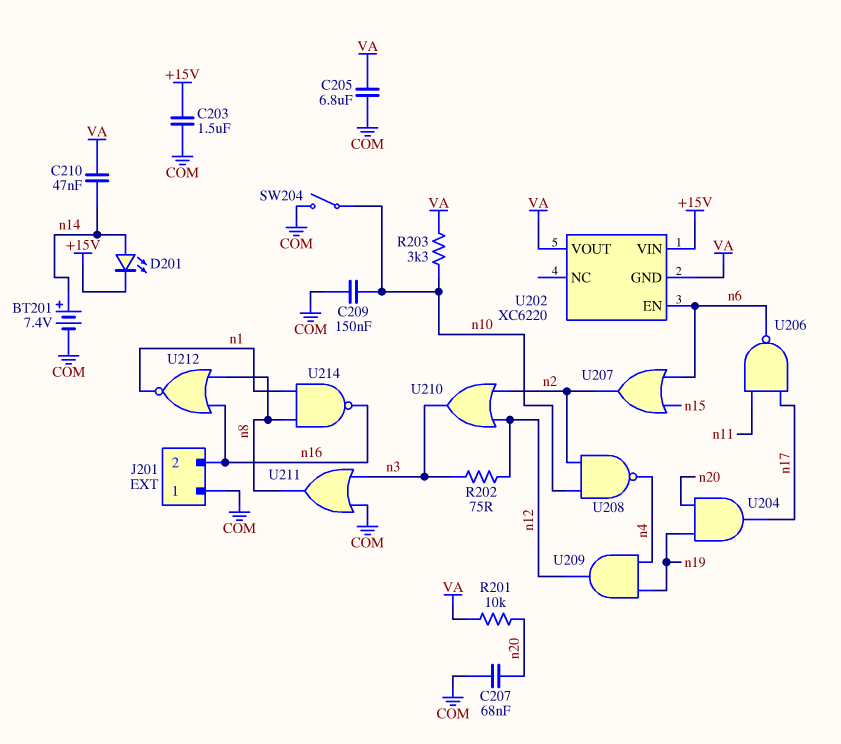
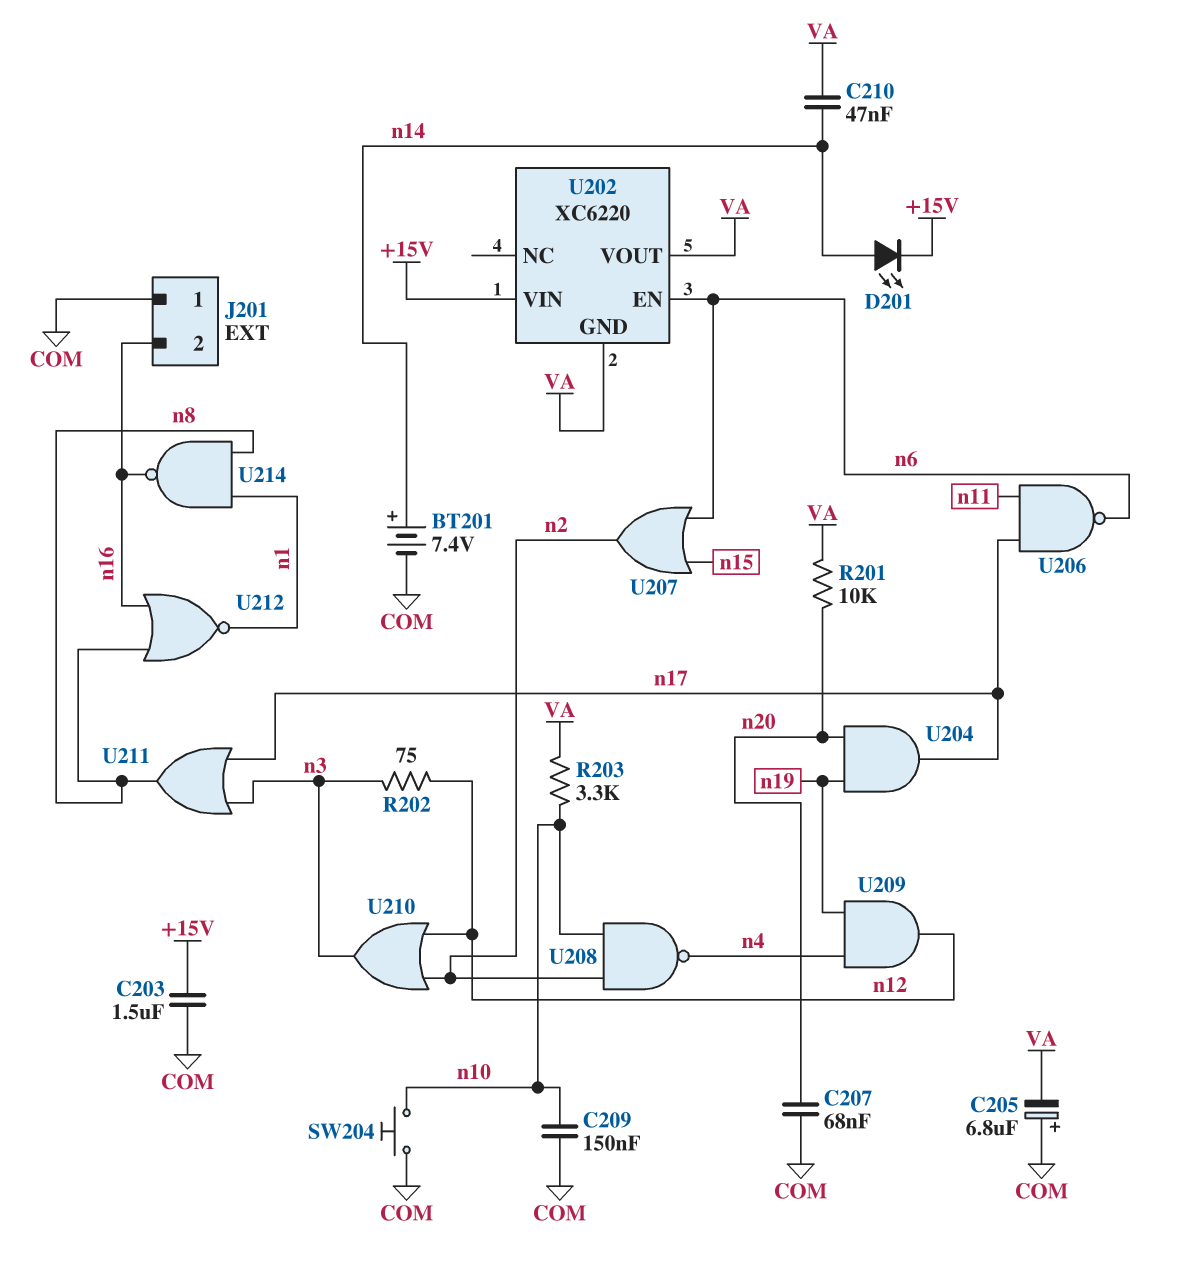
C205: 6.8uF (COM, VA) -> 6.8uF (plus COM, minus VA)
SW204: switch (COM, n10) -> button (COM, n10)
U211: OR (in COM, in n3, out n8) -> OR (in n3, in n17, out n8)

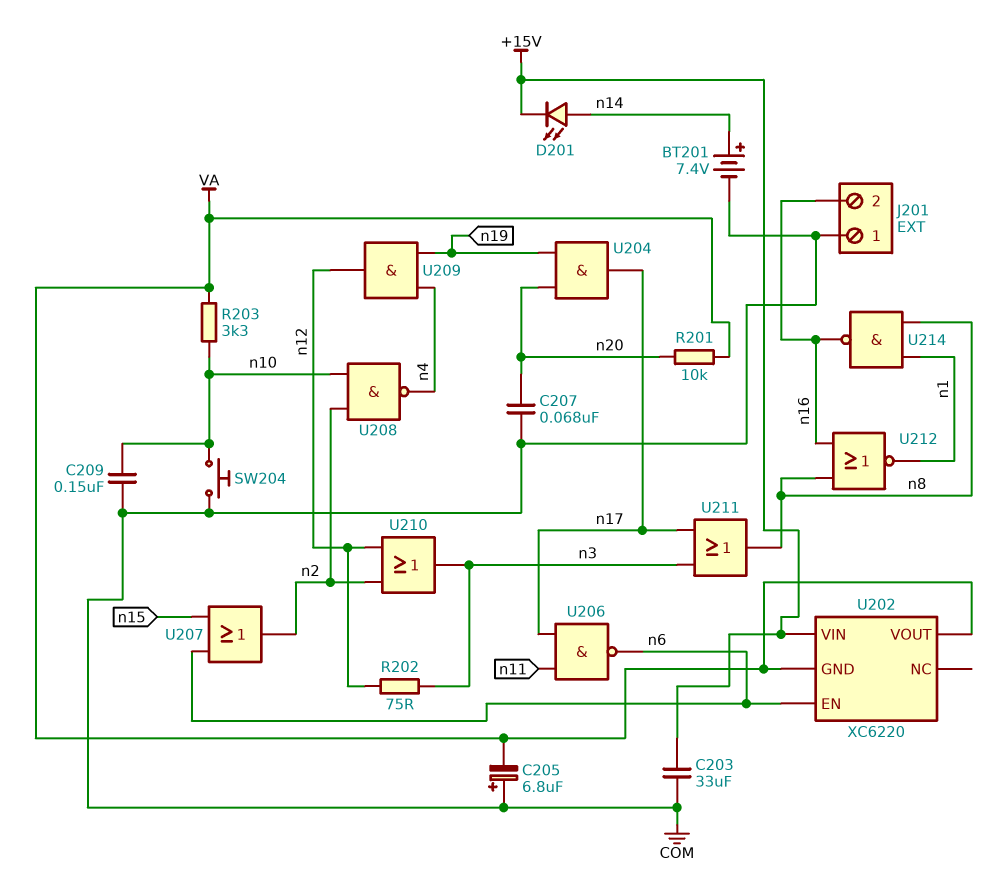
C203: 1.5uF (+15V, COM) -> 33uF (+15V, COM)
C210: 47nF (VA, n14) -> none

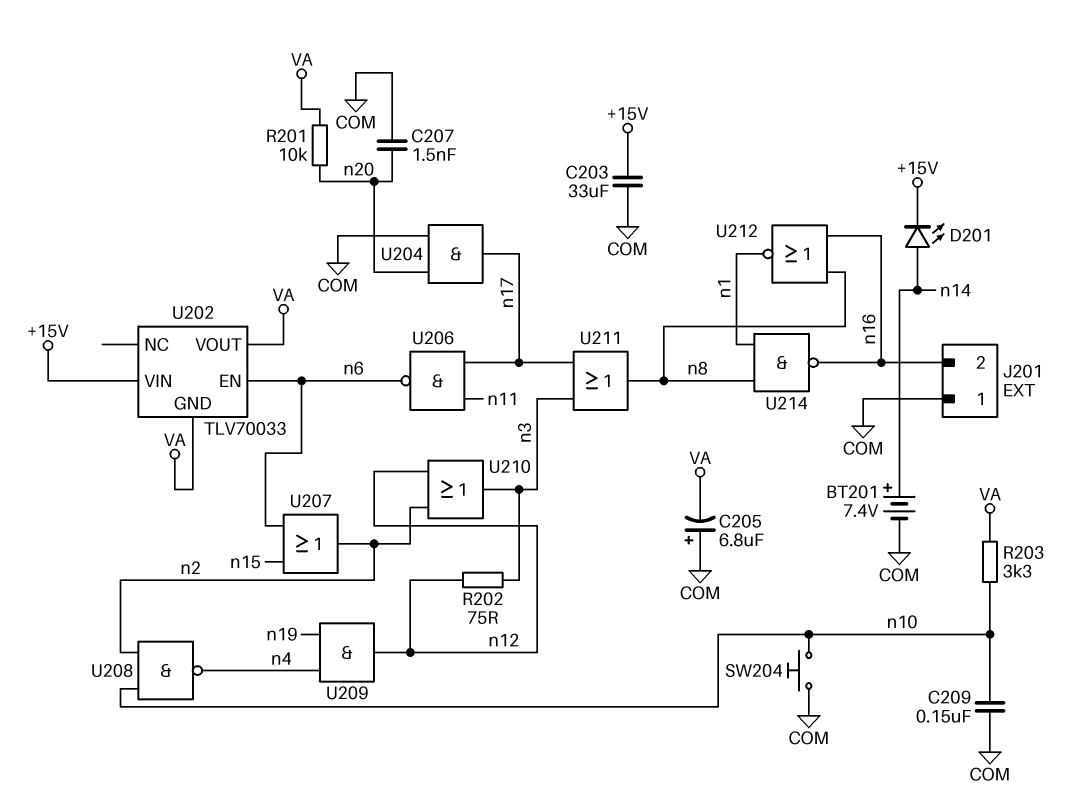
C207: 68nF (COM, n20) -> 1.5nF (COM, n20)
U202: XC6220 -> TLV70033
U204: AND (in n19, in n20, out n17) -> AND (in COM, in n20, out n17)

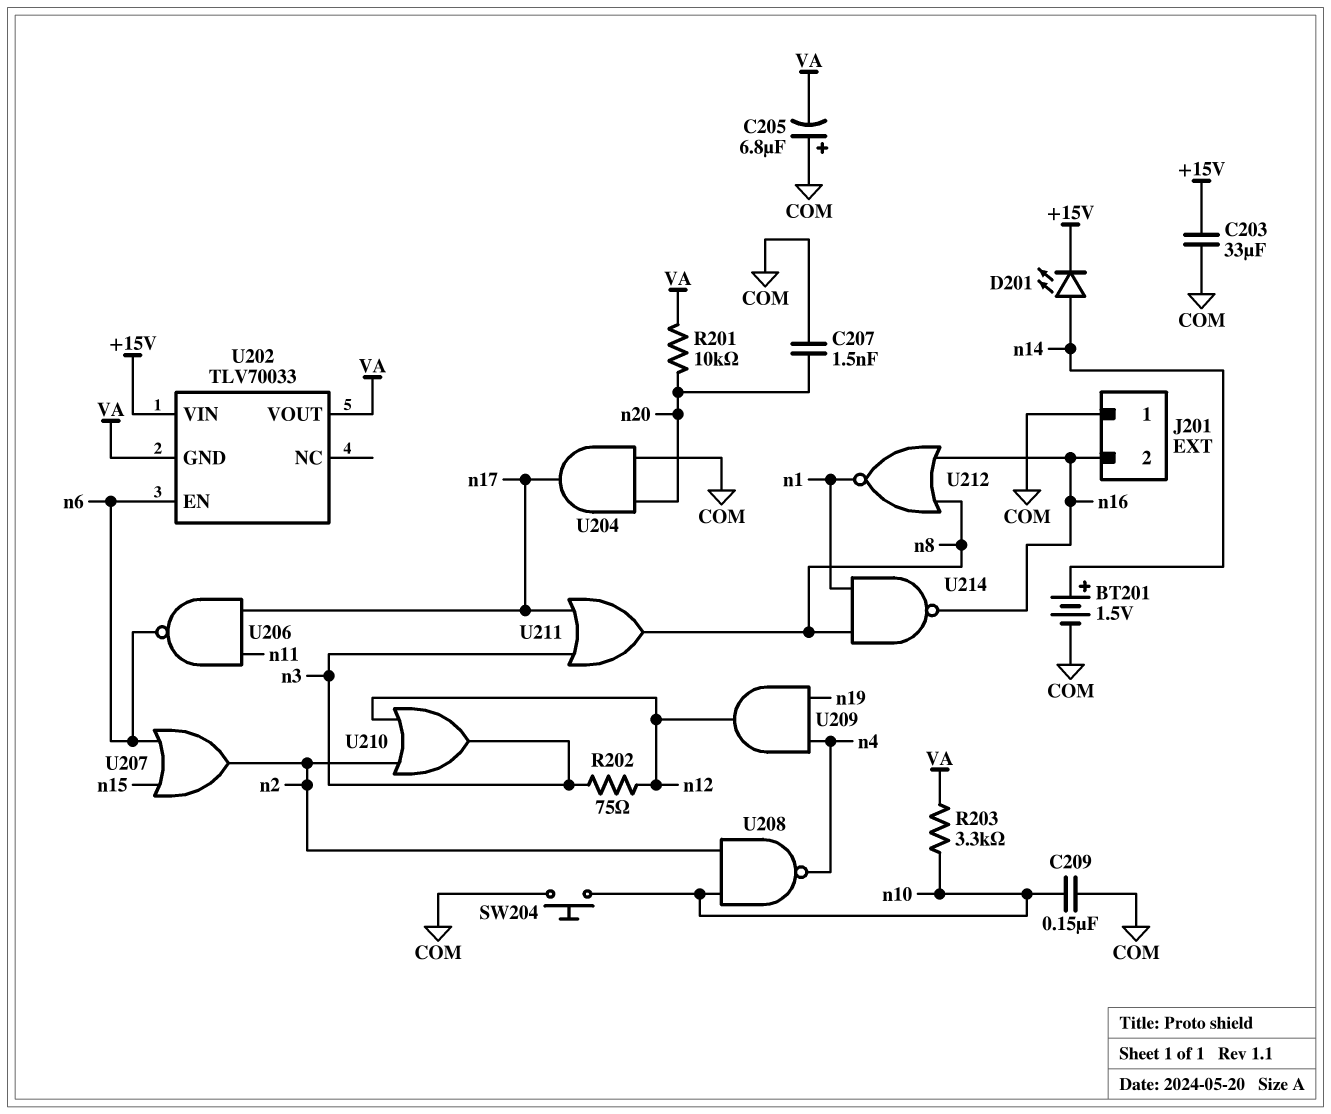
BT201: 7.4V (plus n14, minus COM) -> 1.5V (plus n14, minus COM)

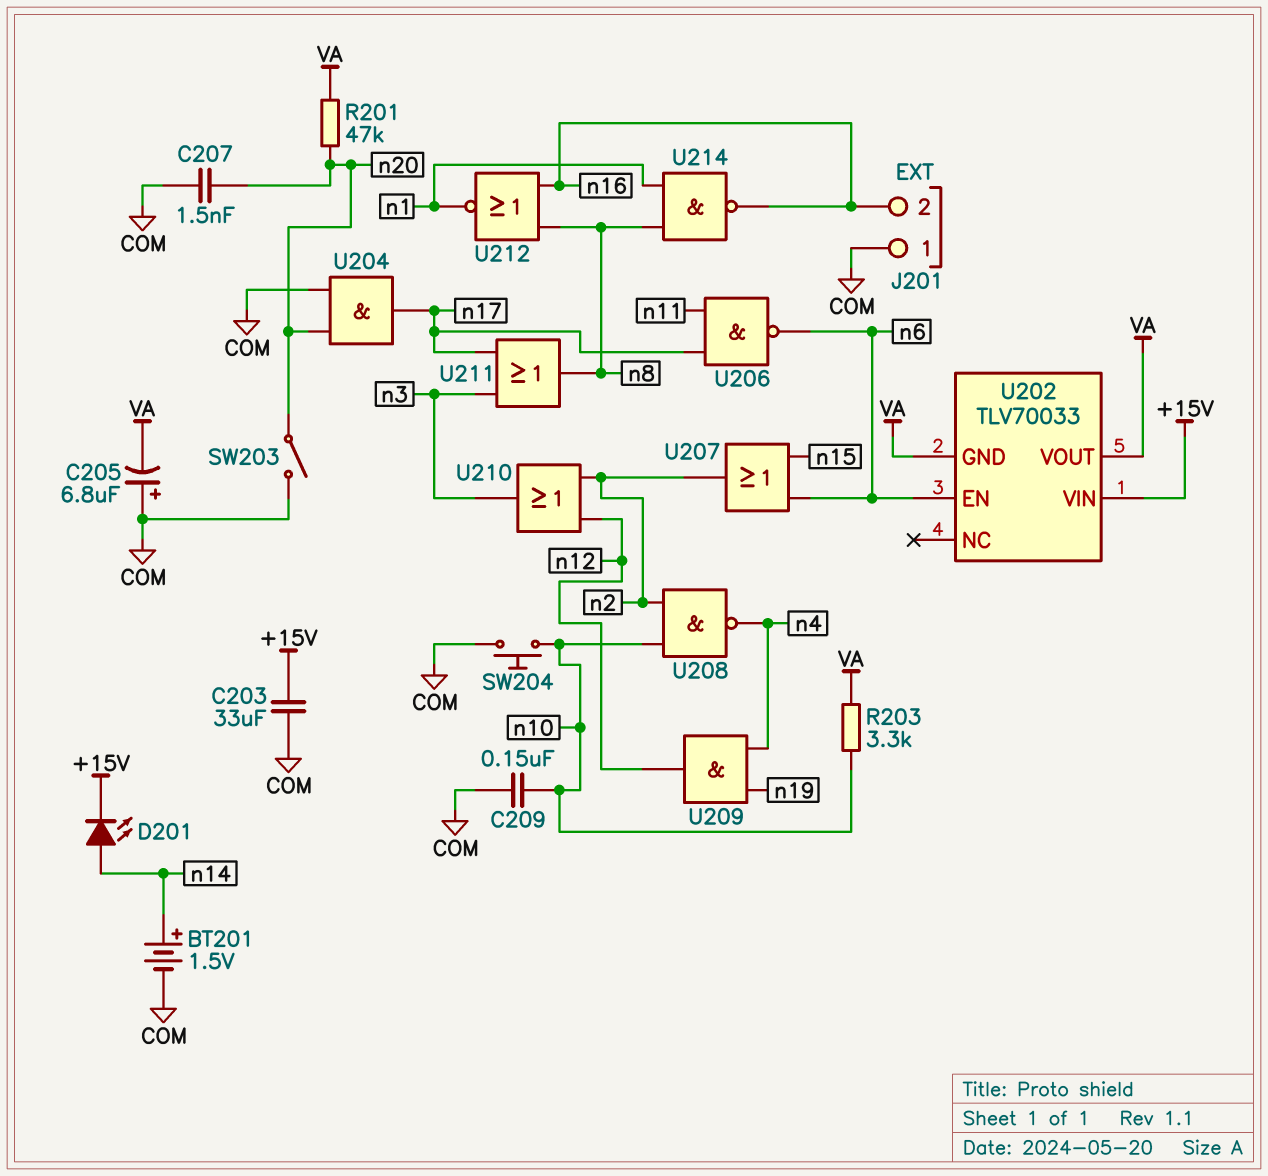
R201: 10k (VA, n20) -> 47k (VA, n20)
R202: 75 (n3, n12) -> none
SW203: none -> switch (COM, n20)

